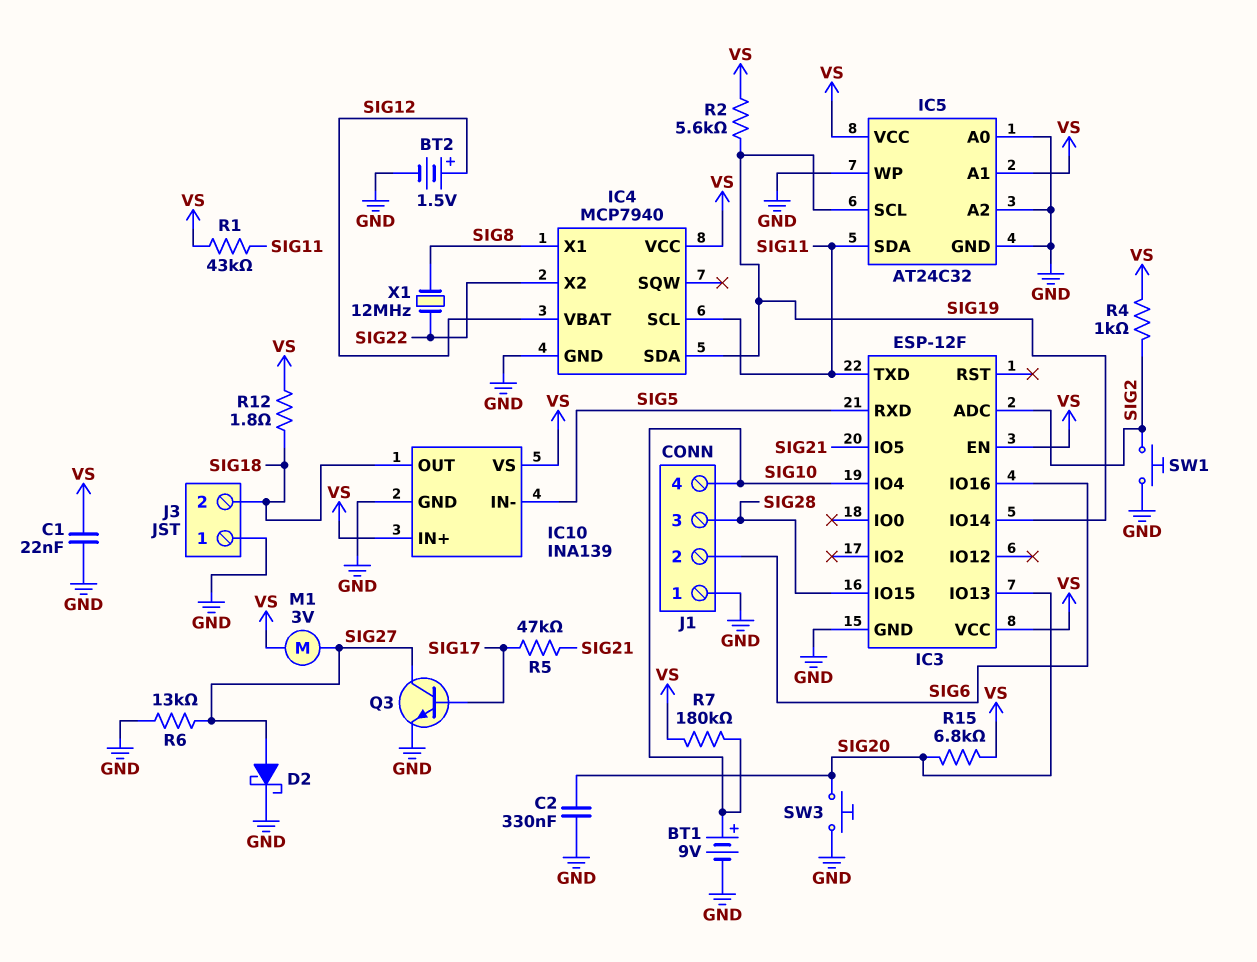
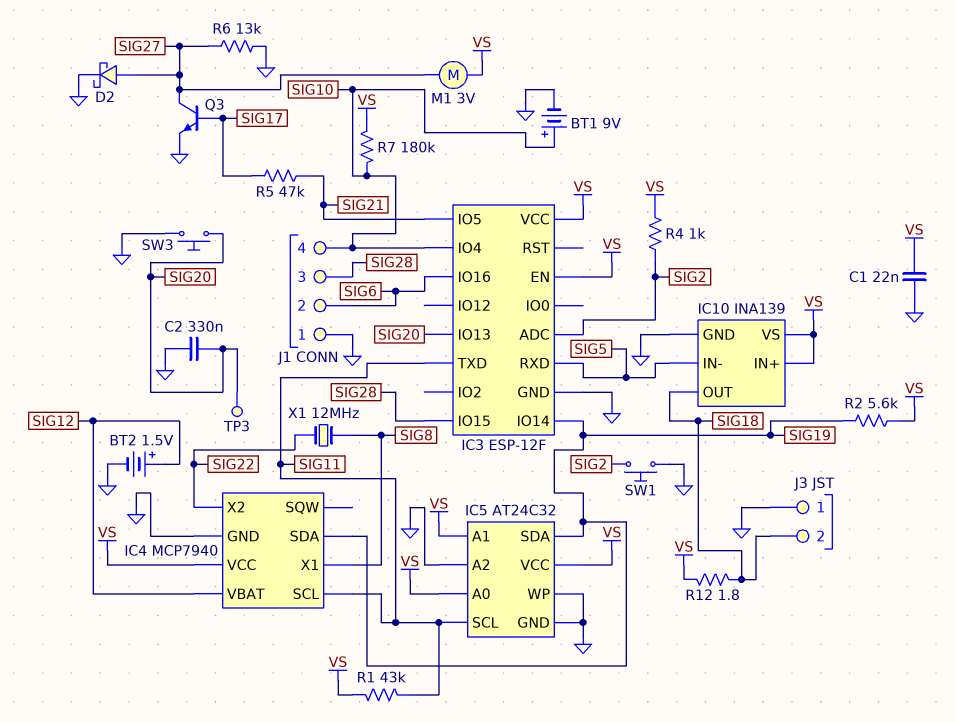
IC5 pin A0: GND -> VS
IC5 pin SCL: SIG19 -> SIG11
IC5 pin SDA: SIG11 -> SIG19
R15: 6.8k (SIG20, VS) -> none
TP3: none -> test point (SIG20)

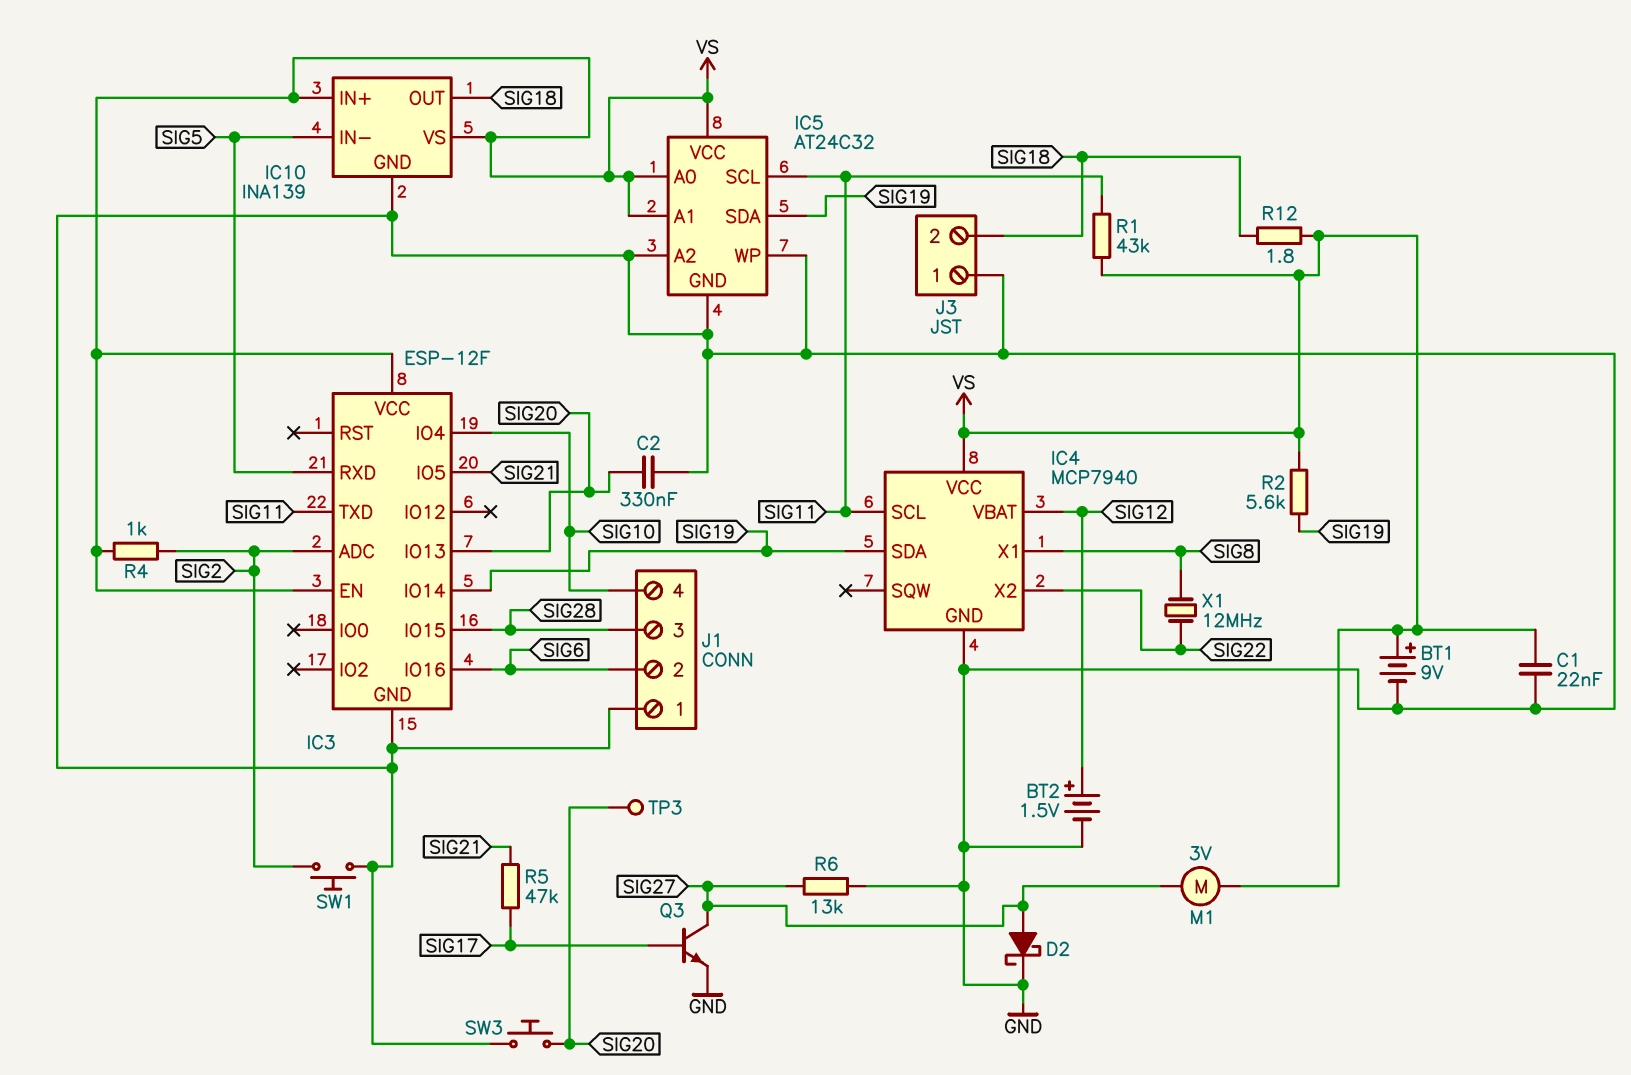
BT1: 9V (plus SIG10, minus GND) -> 9V (plus VS, minus GND)
R7: 180k (SIG10, VS) -> none

